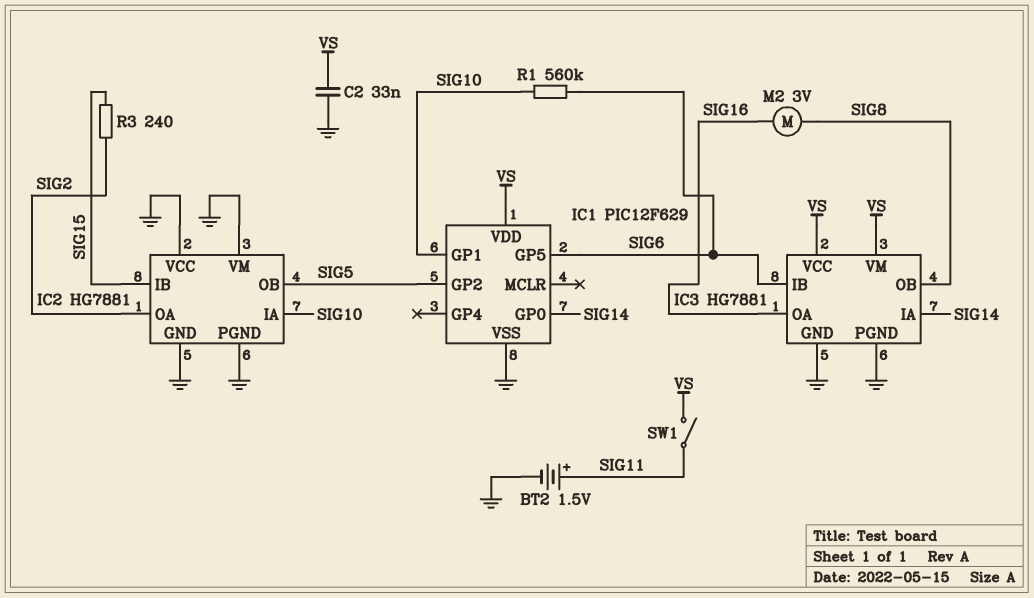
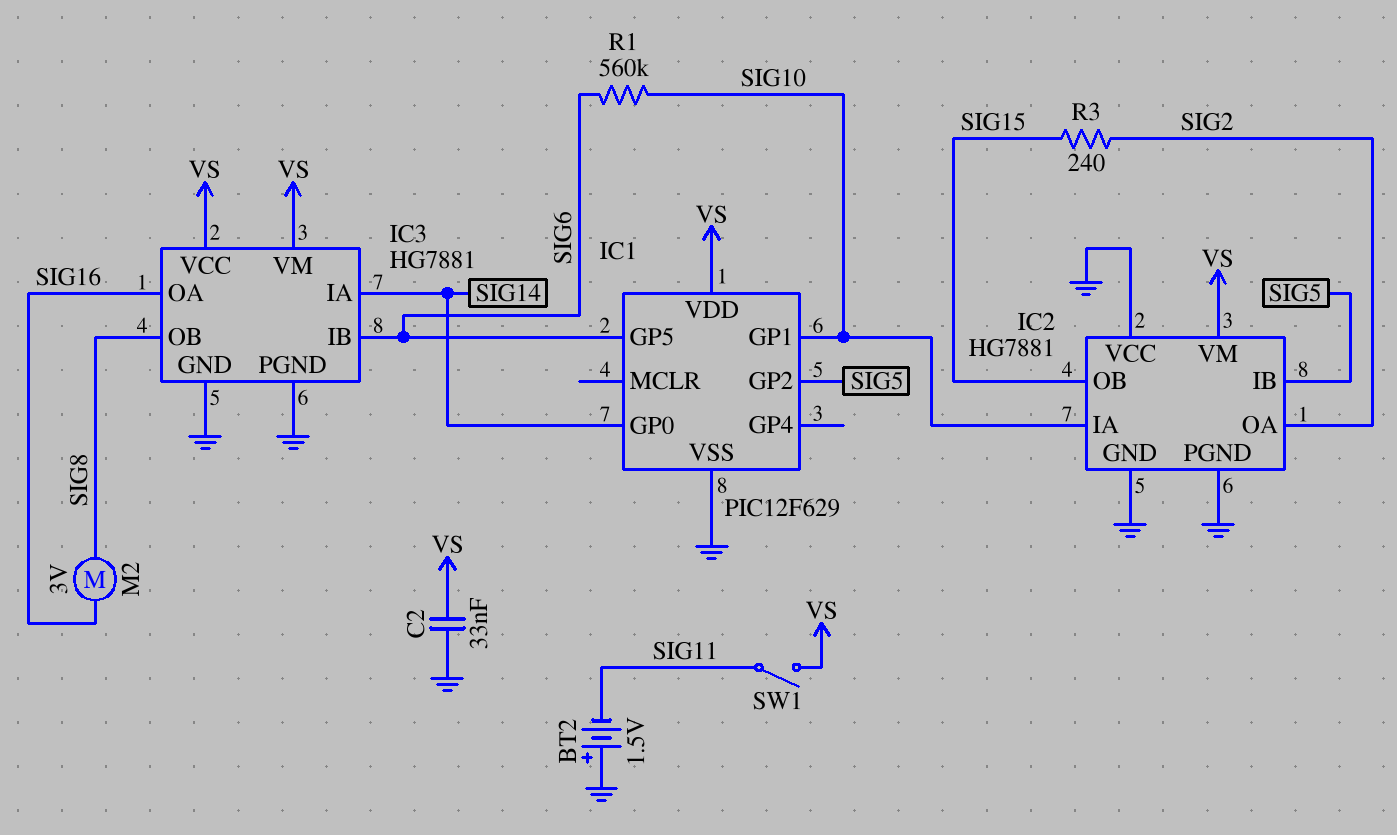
BT2: 1.5V (plus SIG11, minus GND) -> 1.5V (plus GND, minus SIG11)
IC2 pin IB: SIG15 -> SIG5
IC2 pin OB: SIG5 -> SIG15
IC2 pin VM: GND -> VS

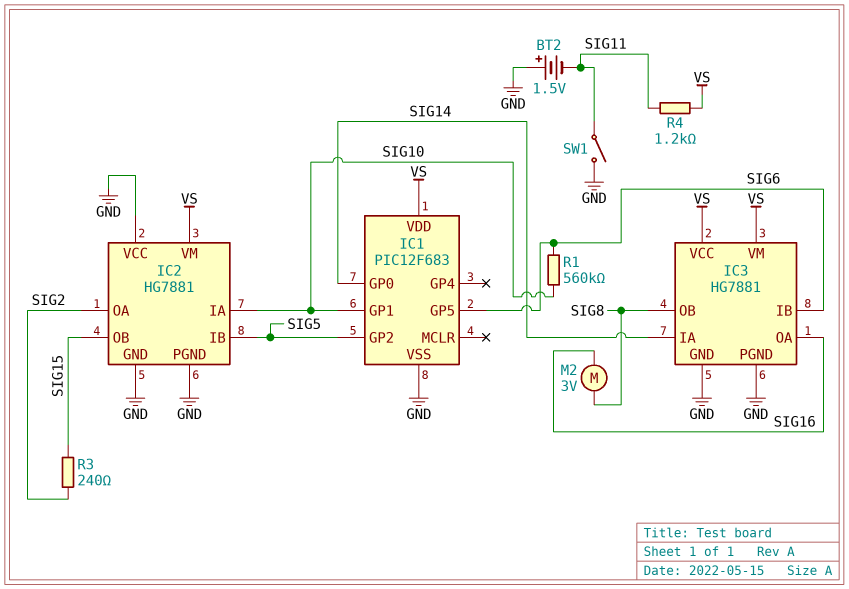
C2: 33nF (GND, VS) -> none
IC1: PIC12F629 -> PIC12F683
R4: none -> 1.2k (SIG11, VS)
SW1: switch (SIG11, VS) -> switch (GND, SIG11)

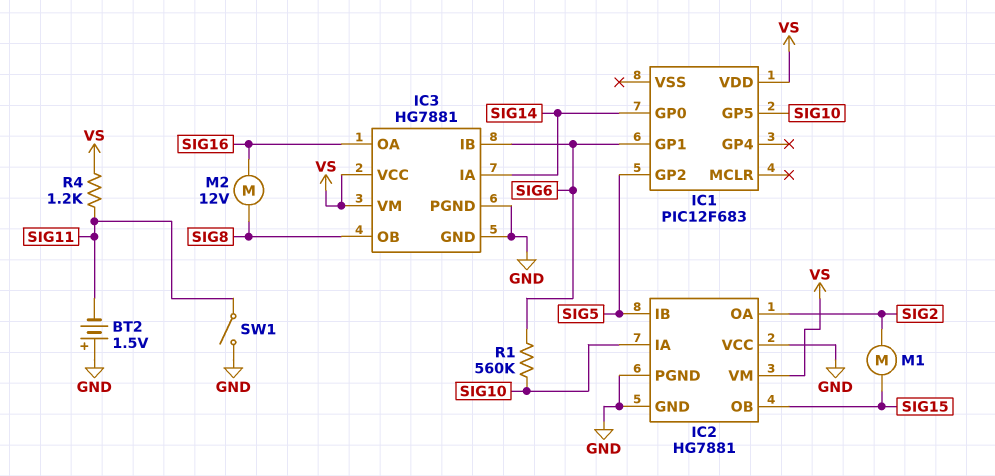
IC1 pin GP1: SIG10 -> SIG6
IC1 pin GP5: SIG6 -> SIG10
IC1 pin VSS: GND -> none
M1: none -> motor (SIG2, SIG15)
M2: motor 3V (SIG8, SIG16) -> motor 12V (SIG8, SIG16)
R3: 240 (SIG2, SIG15) -> none

